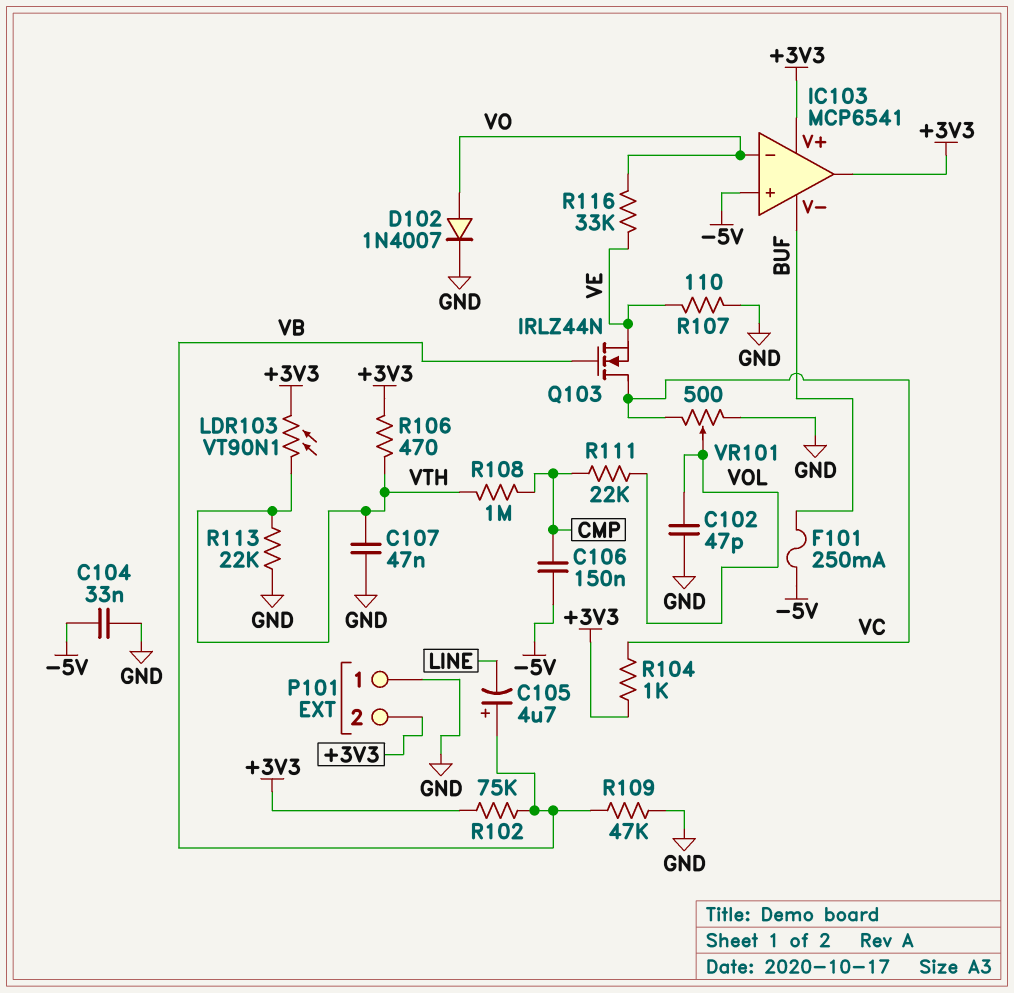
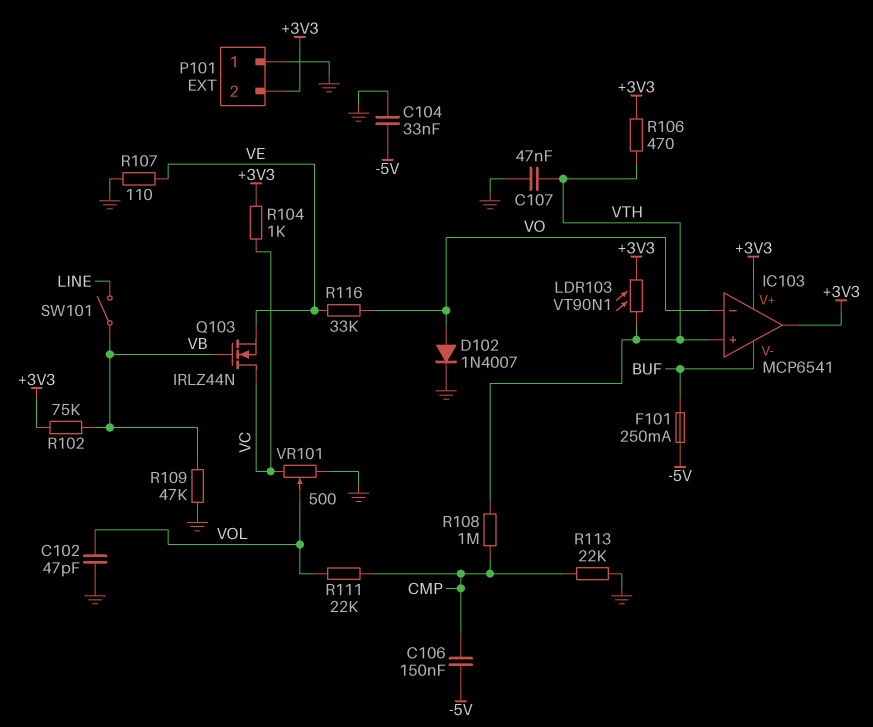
C105: 4.7uF (plus VB, minus LINE) -> none
IC103 pin in+: -5V -> VTH
R113: 22k (GND, VTH) -> 22k (CMP, GND)
SW101: none -> switch (LINE, VB)

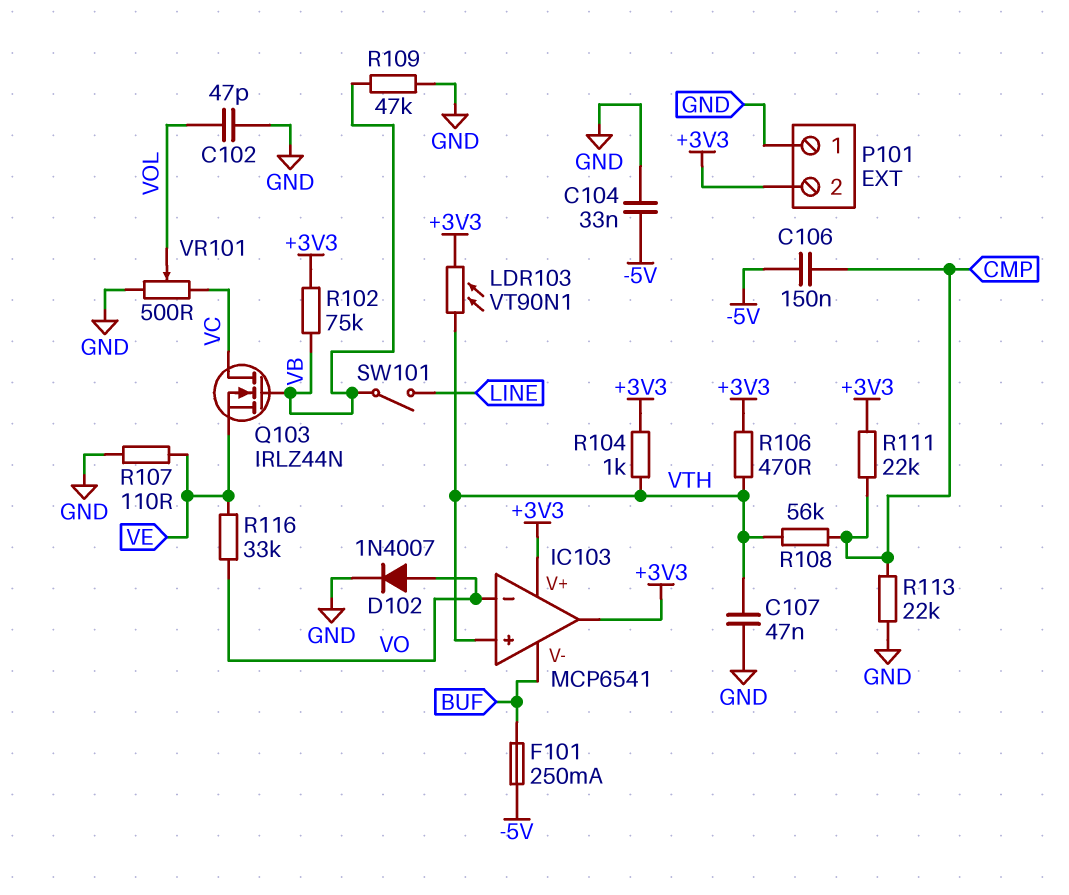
R104: 1k (+3V3, VC) -> 1k (+3V3, VTH)
R108: 1M (CMP, VTH) -> 56k (CMP, VTH)
R111: 22k (CMP, VOL) -> 22k (+3V3, CMP)

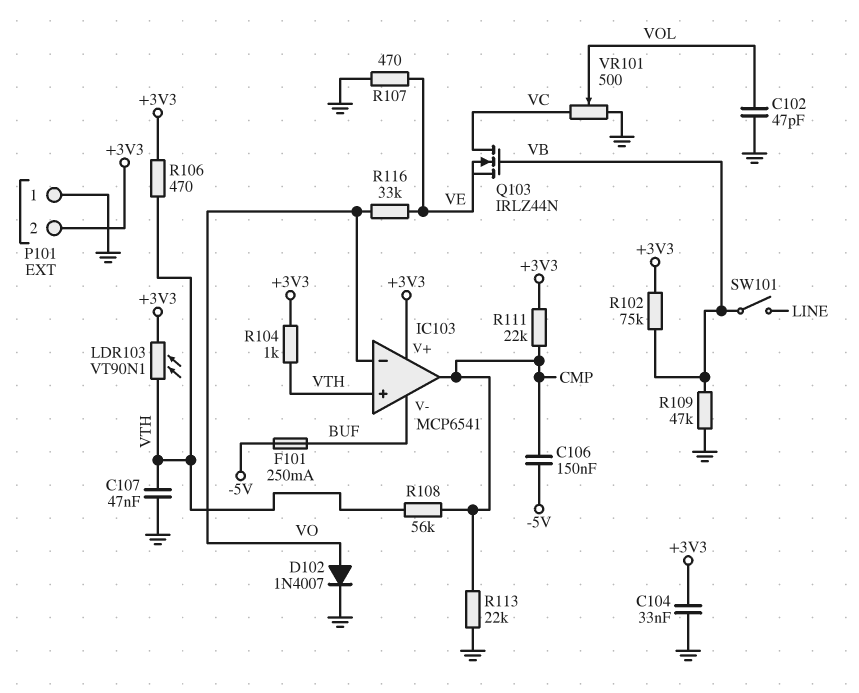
C104: 33nF (-5V, GND) -> 33nF (+3V3, GND)
IC103 pin out: +3V3 -> CMP
R107: 110 (GND, VE) -> 470 (GND, VE)

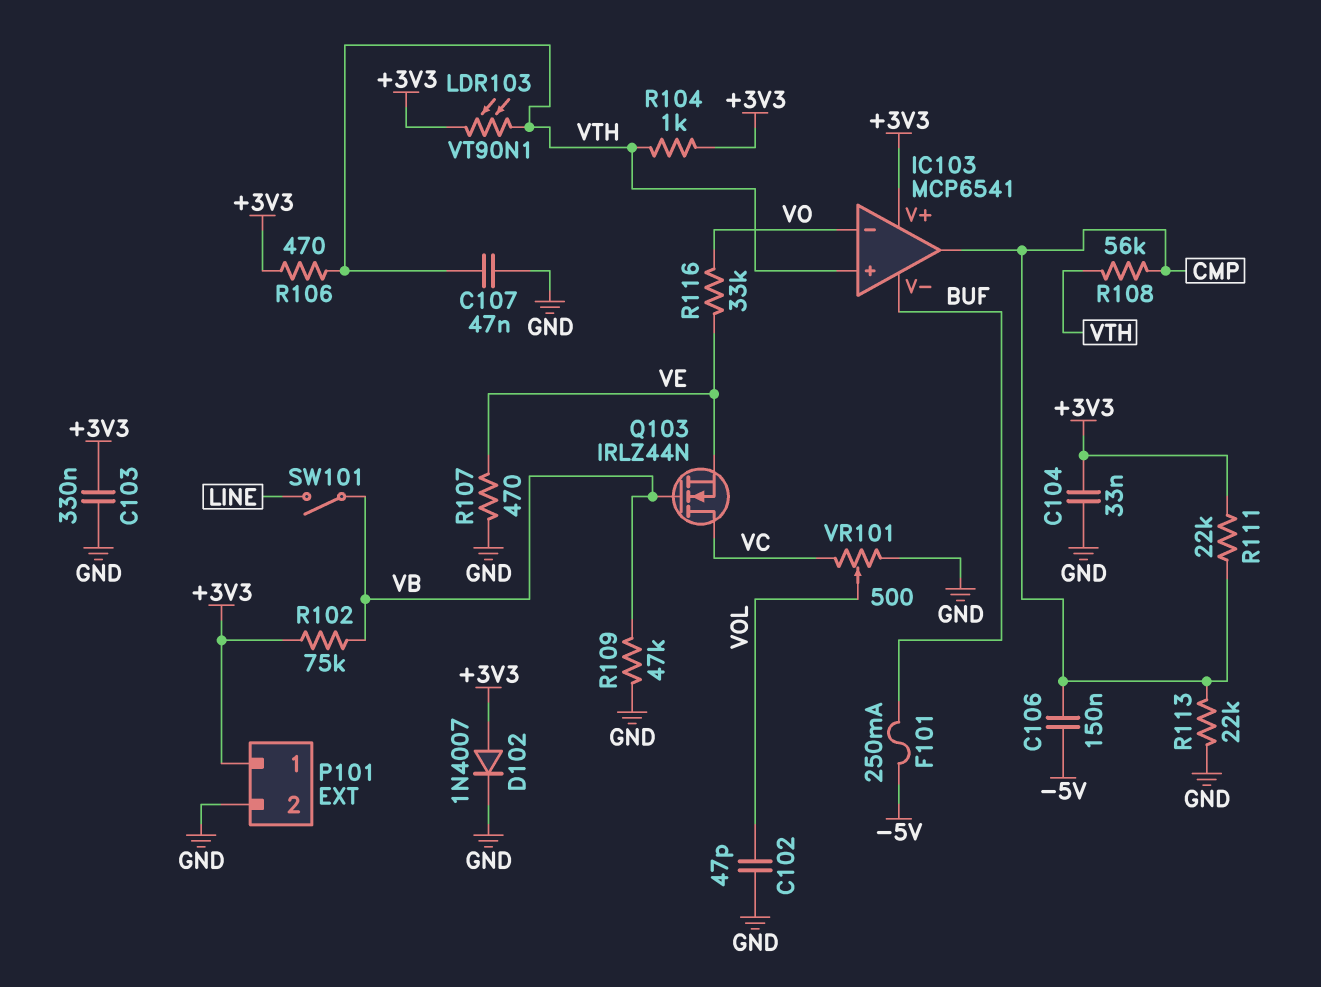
C103: none -> 330nF (+3V3, GND)
D102: diode 1N4007 (A VO, K GND) -> diode 1N4007 (A +3V3, K GND)
P101 pin 1: GND -> +3V3
P101 pin 2: +3V3 -> GND

